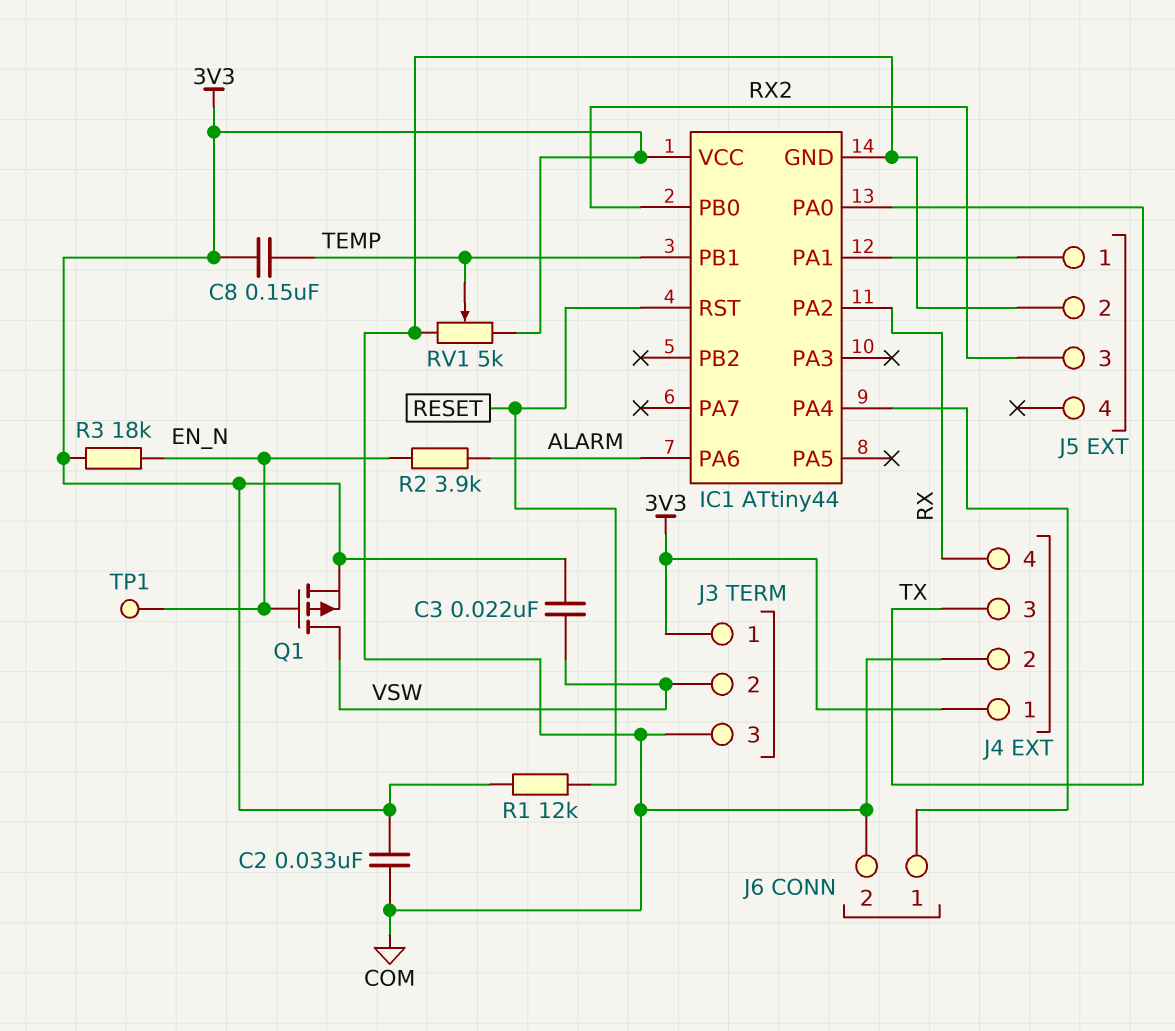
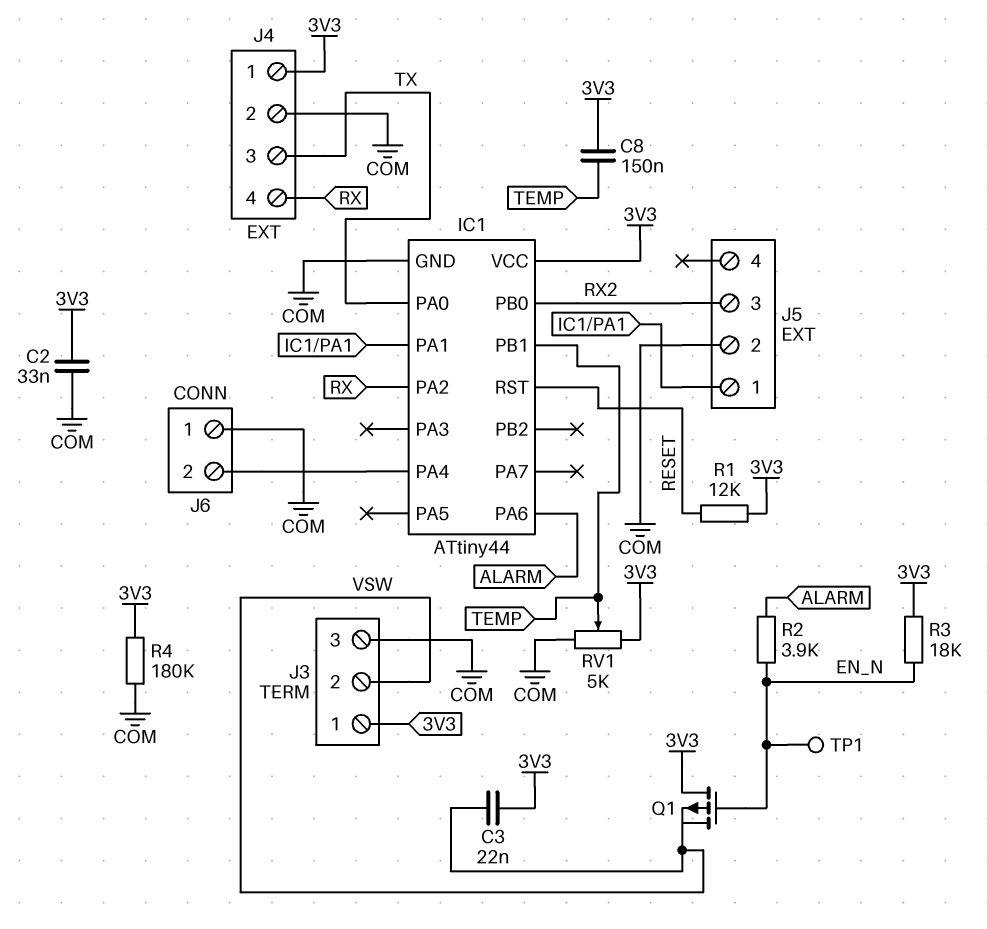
J6 pin 1: IC1/PA4 -> COM
J6 pin 2: COM -> IC1/PA4
Q1: PMOS (G EN_N, D VSW, S 3V3) -> PMOS (G EN_N, D 3V3, S VSW)
R4: none -> 180k (3V3, COM)

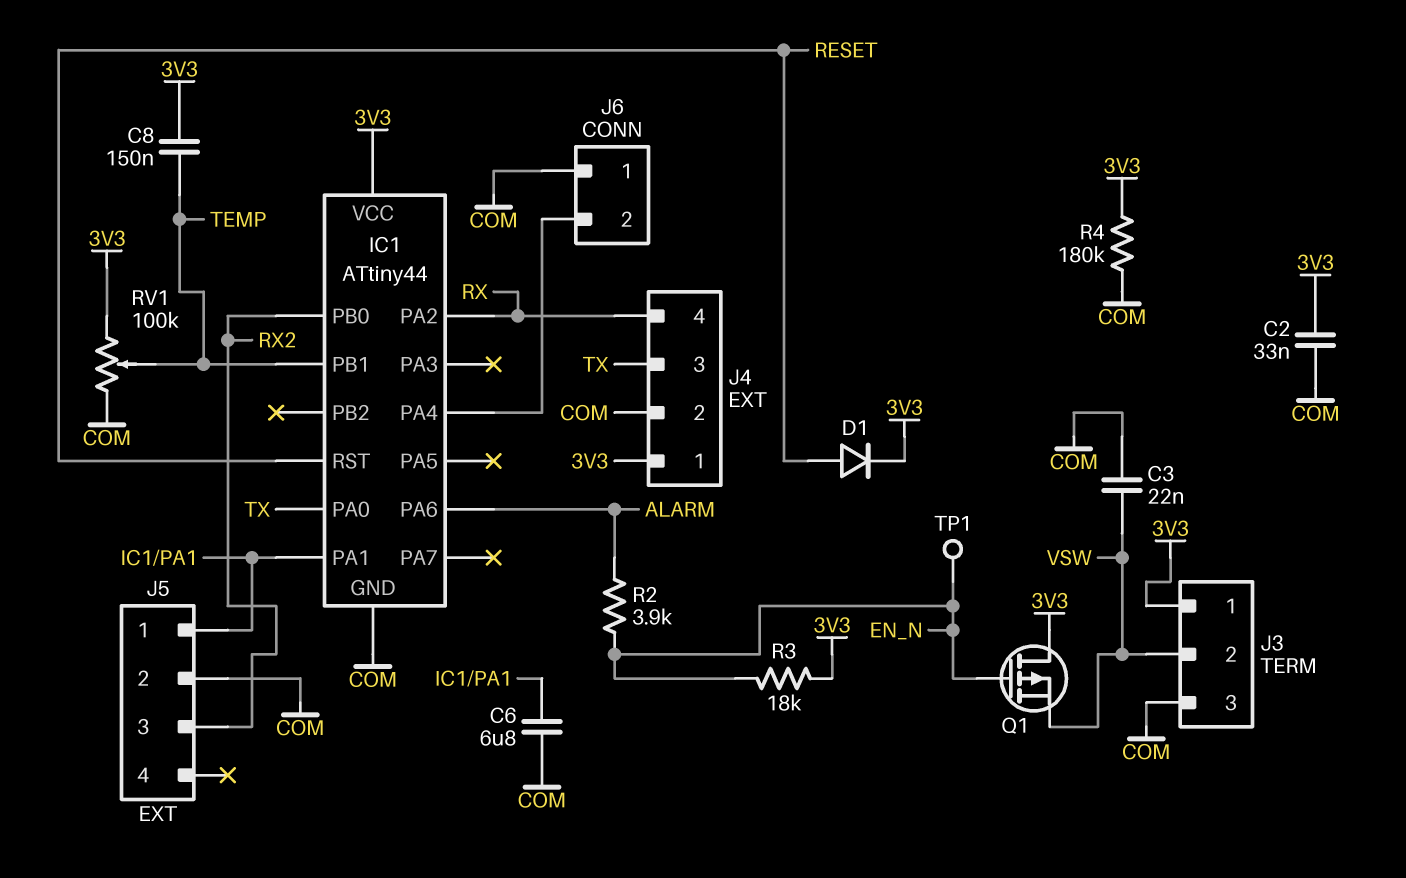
C3: 22nF (3V3, VSW) -> 22nF (COM, VSW)
C6: none -> 6.8uF (COM, IC1/PA1)
D1: none -> diode (A RESET, K 3V3)
R1: 12k (3V3, RESET) -> none
RV1: 5k (3V3, COM, wiper TEMP) -> 100k (3V3, COM, wiper TEMP)

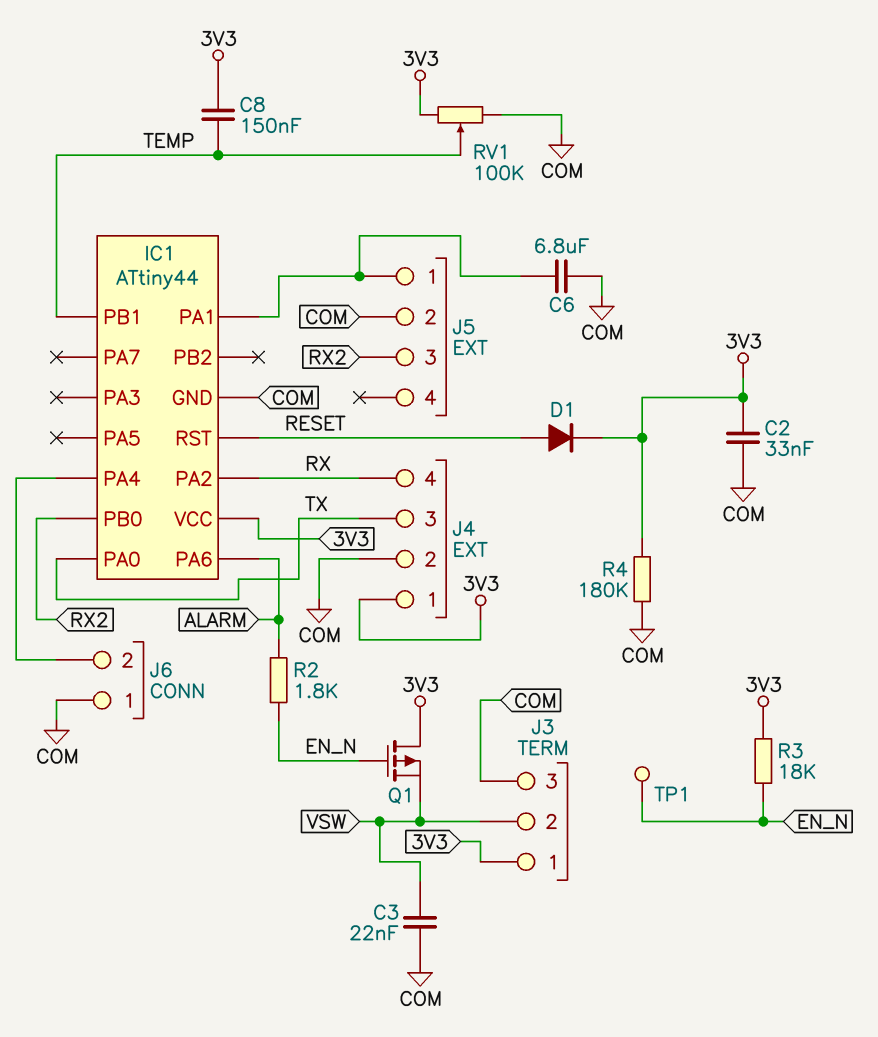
R2: 3.9k (ALARM, EN_N) -> 1.8k (ALARM, EN_N)

